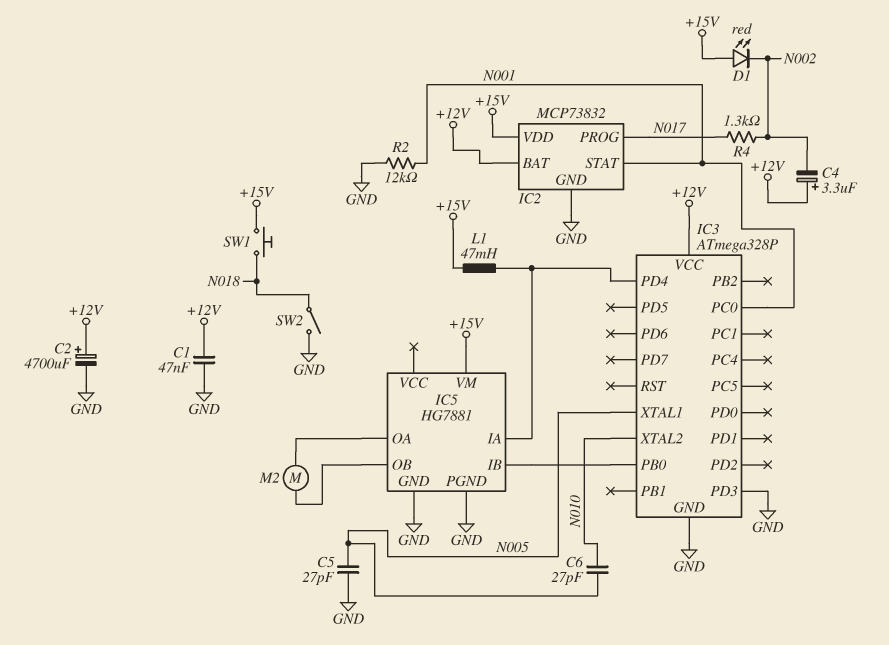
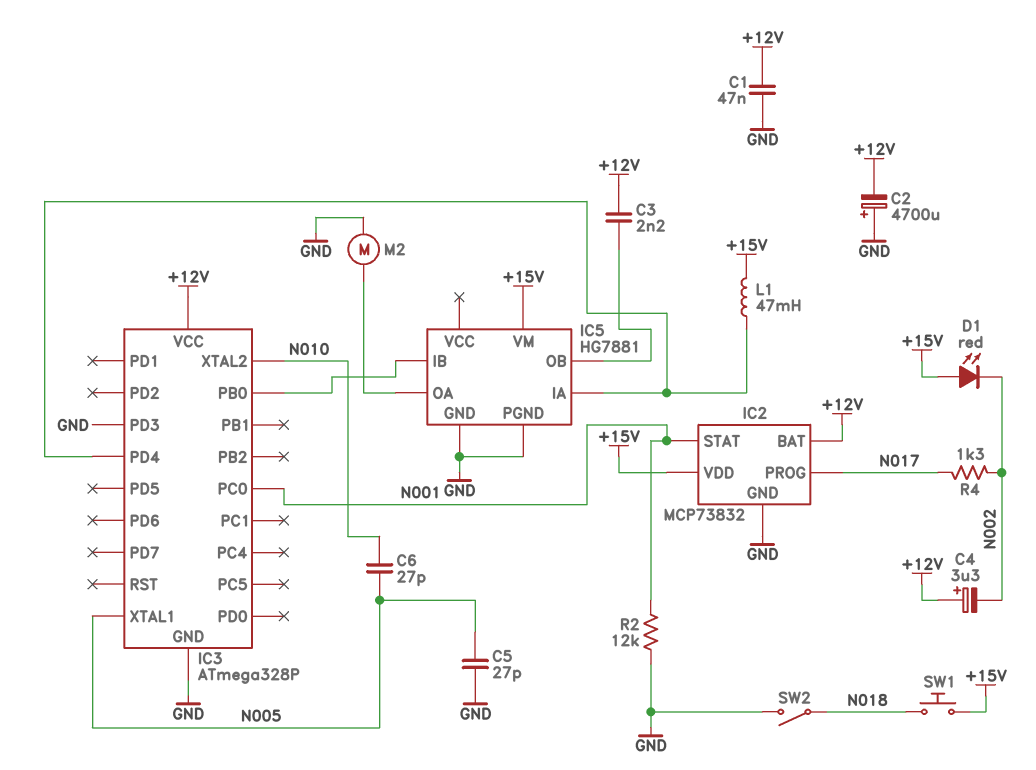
C2: 4700uF (plus +12V, minus GND) -> 4700uF (plus GND, minus +12V)
C3: none -> 2.2nF (+12V, IC5/OB)
M2: motor (IC5/OA, IC5/OB) -> motor (GND, IC5/OA)

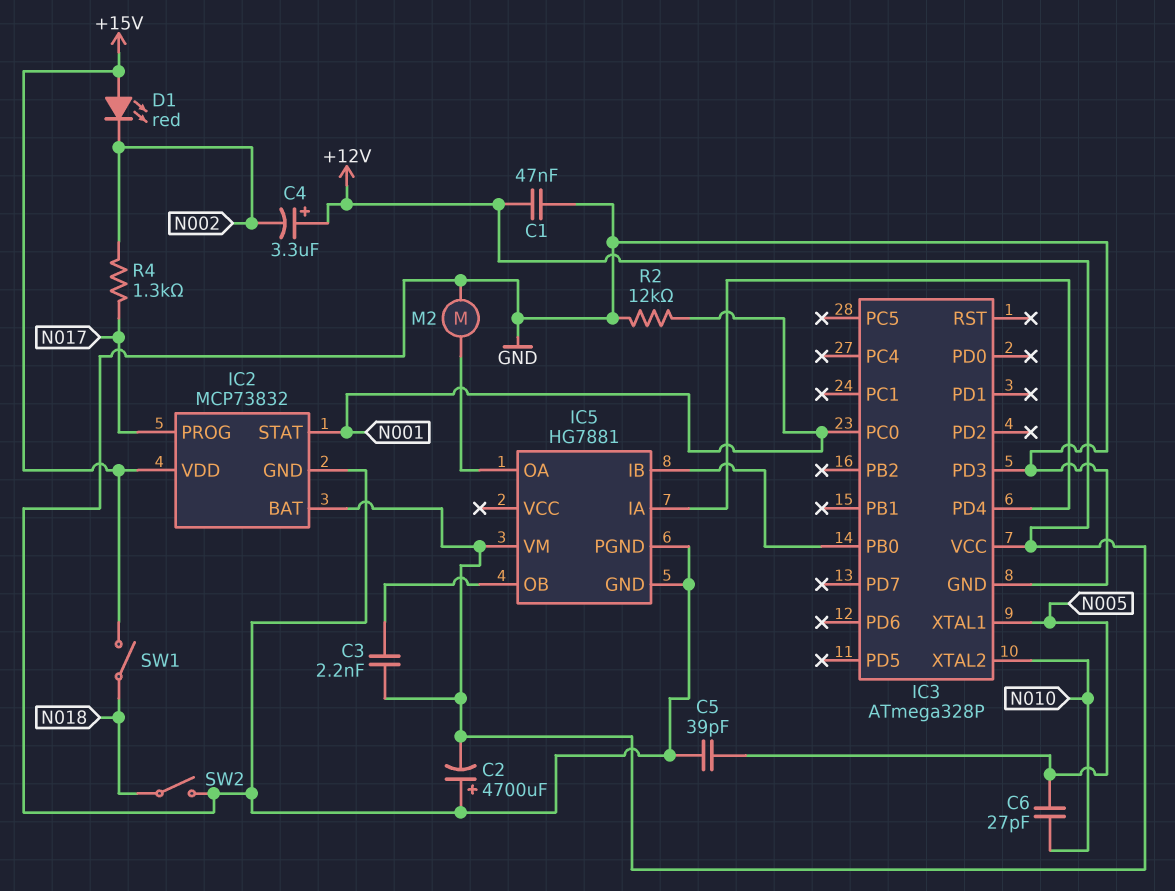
C5: 27pF (GND, N005) -> 39pF (GND, N005)
IC5 pin VM: +15V -> +12V
L1: 47mH (+15V, IC3/PD4) -> none
SW1: button (+15V, N018) -> switch (+15V, N018)

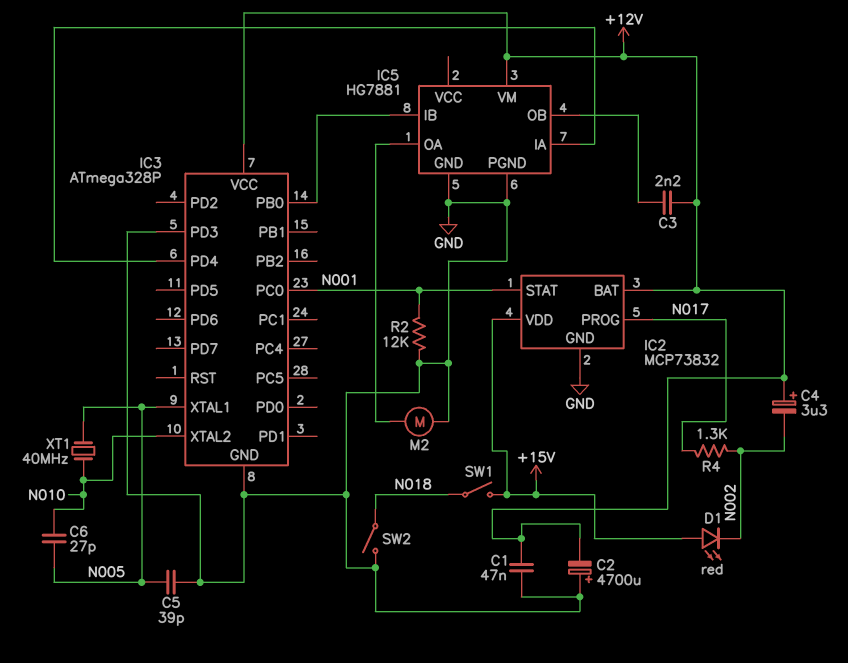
XT1: none -> 40MHz (N005, N010)

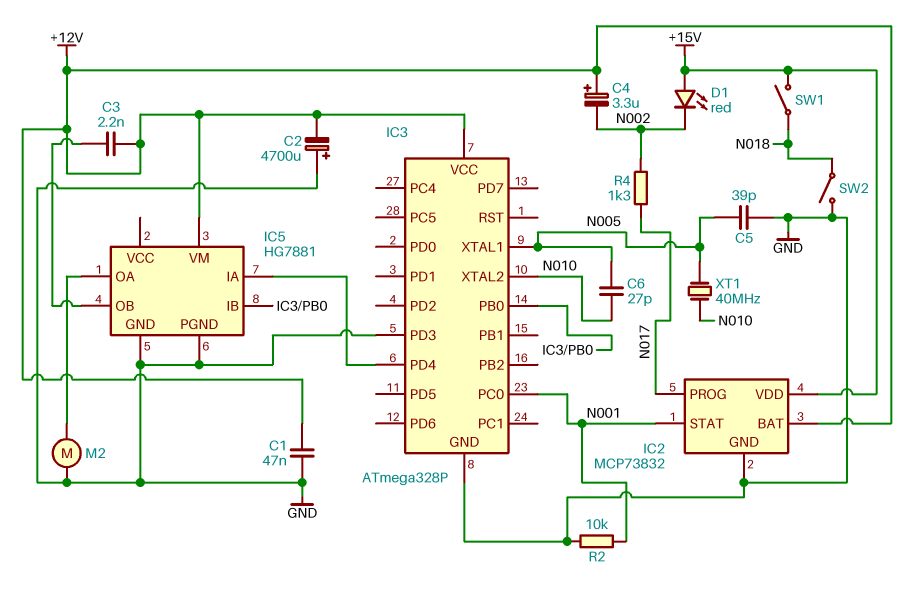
R2: 12k (GND, N001) -> 10k (GND, N001)

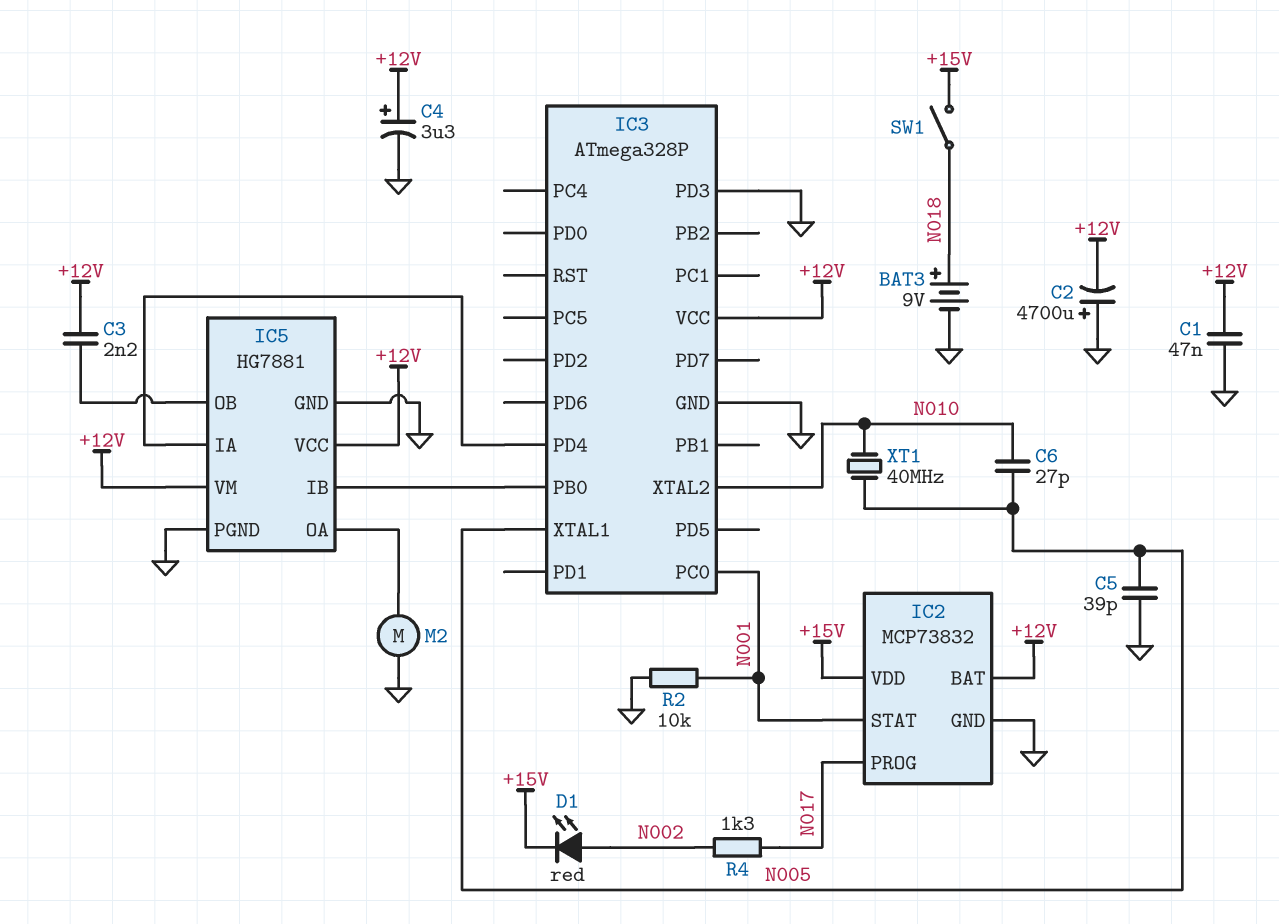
BAT3: none -> 9V (plus N018, minus GND)
C4: 3.3uF (plus +12V, minus N002) -> 3.3uF (plus +12V, minus GND)
D1: LED red (A +15V, K N002) -> LED red (A N002, K +15V)
IC5 pin VCC: none -> +12V
SW2: switch (GND, N018) -> none

